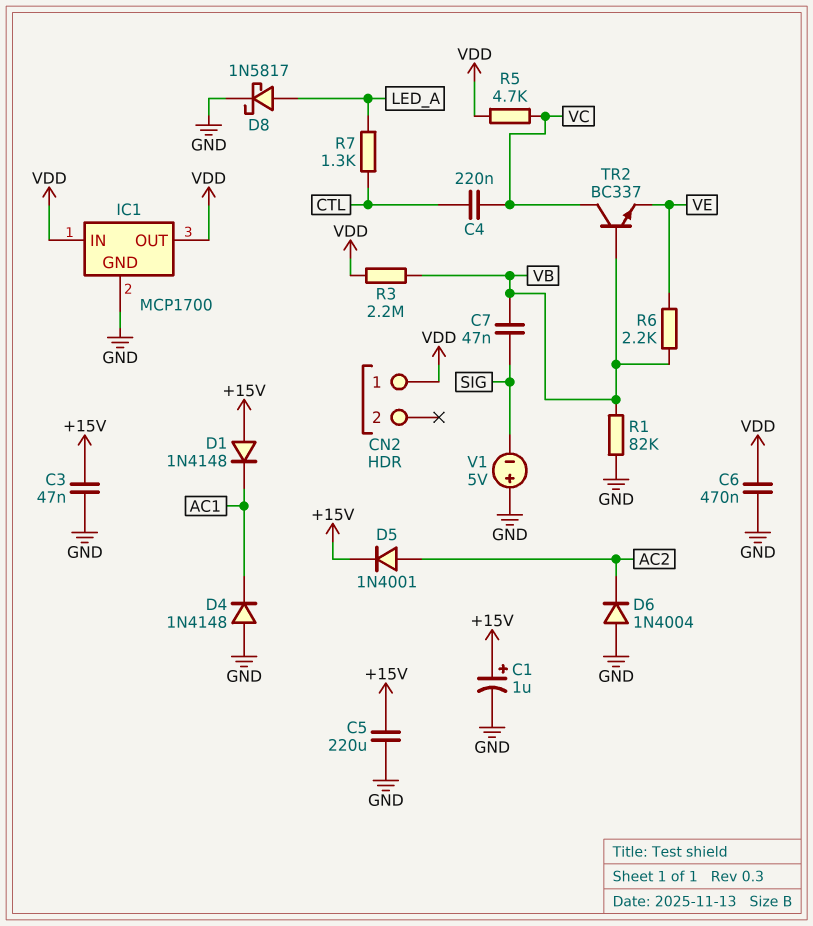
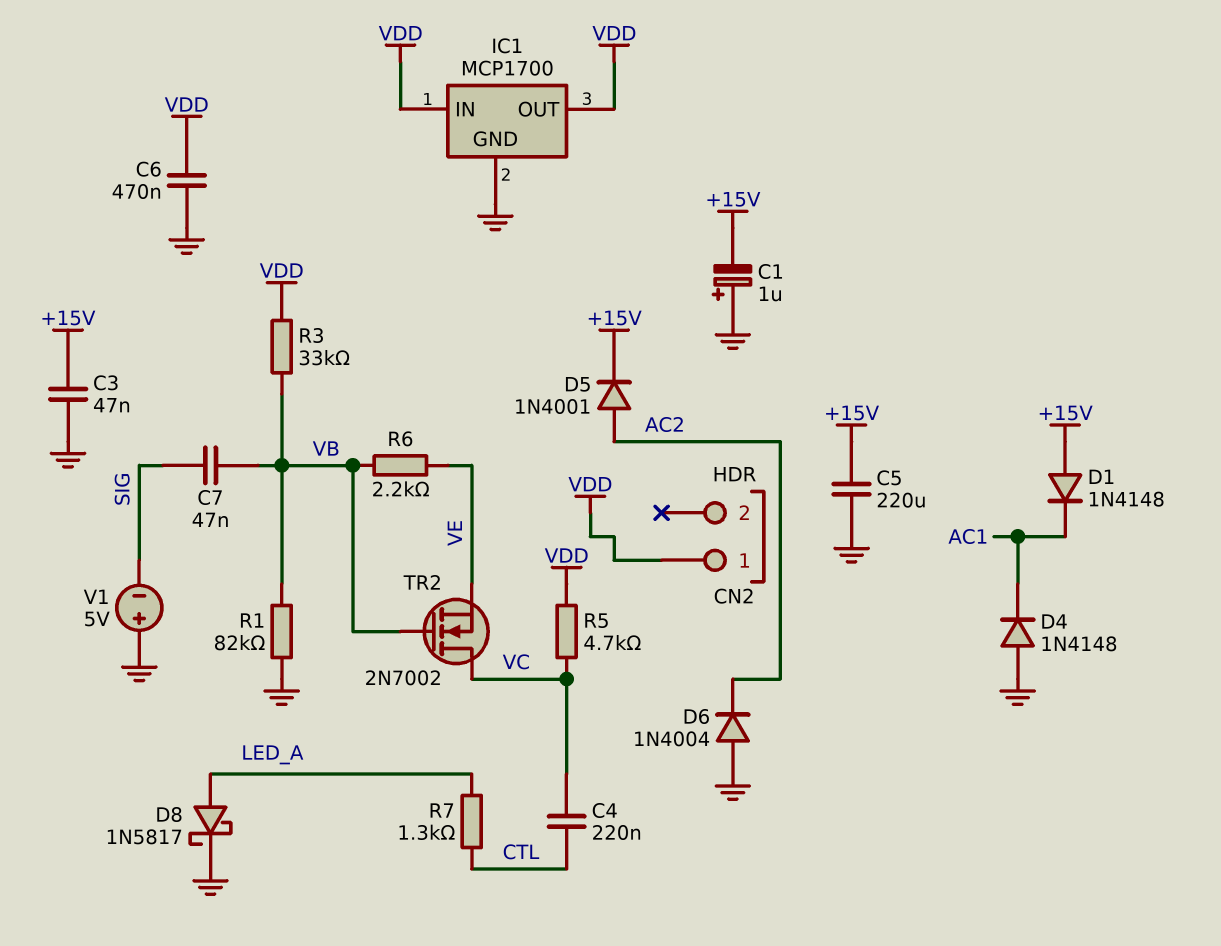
C1: 1uF (plus +15V, minus GND) -> 1uF (plus GND, minus +15V)
R3: 2.2M (VB, VDD) -> 33k (VB, VDD)
TR2: NPN BC337 (B VB, C VC, E VE) -> NMOS 2N7002 (G VB, D VC, S VE)

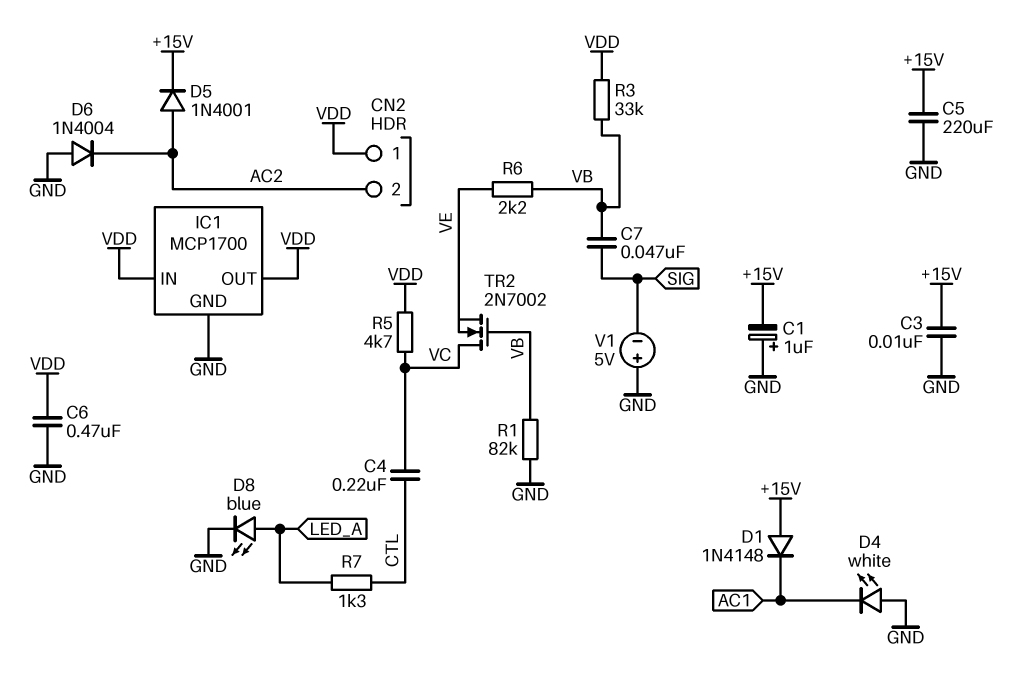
C3: 47nF (+15V, GND) -> 10nF (+15V, GND)
CN2 pin 2: none -> AC2
D4: diode 1N4148 (A GND, K AC1) -> LED white (A GND, K AC1)
D8: schottky 1N5817 (A LED_A, K GND) -> LED blue (A LED_A, K GND)

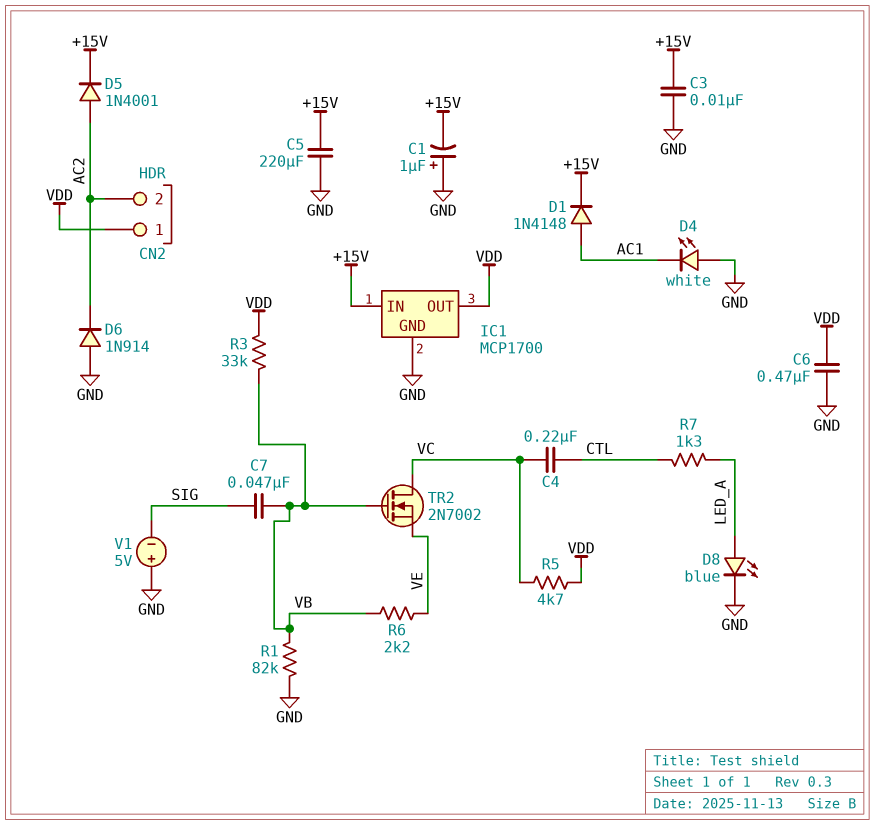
D1: diode 1N4148 (A +15V, K AC1) -> diode 1N4148 (A AC1, K +15V)
D6: diode 1N4004 (A GND, K AC2) -> diode 1N914 (A GND, K AC2)
IC1 pin IN: VDD -> +15V

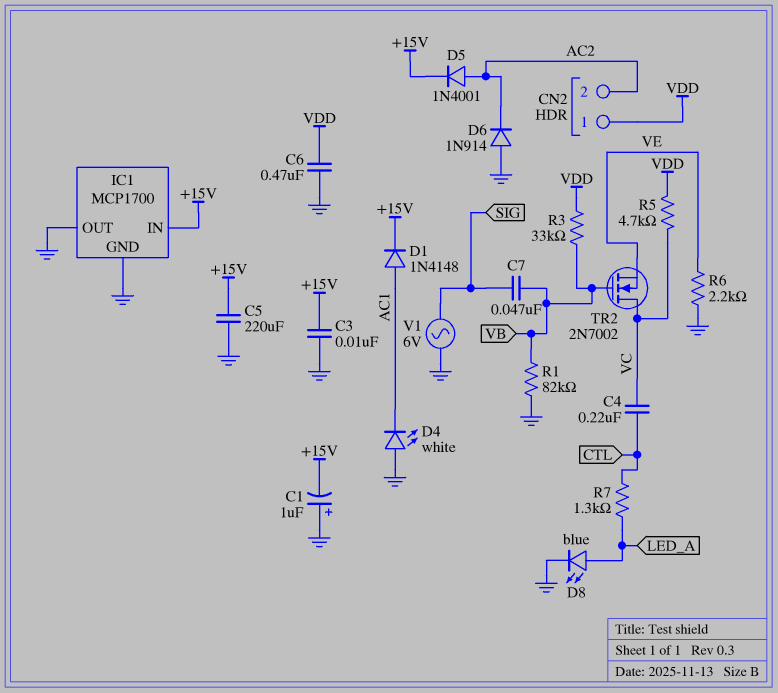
IC1 pin OUT: VDD -> GND
R6: 2.2k (VB, VE) -> 2.2k (GND, VE)
V1: 5V (plus GND, minus SIG) -> AC 6V (GND, SIG)

